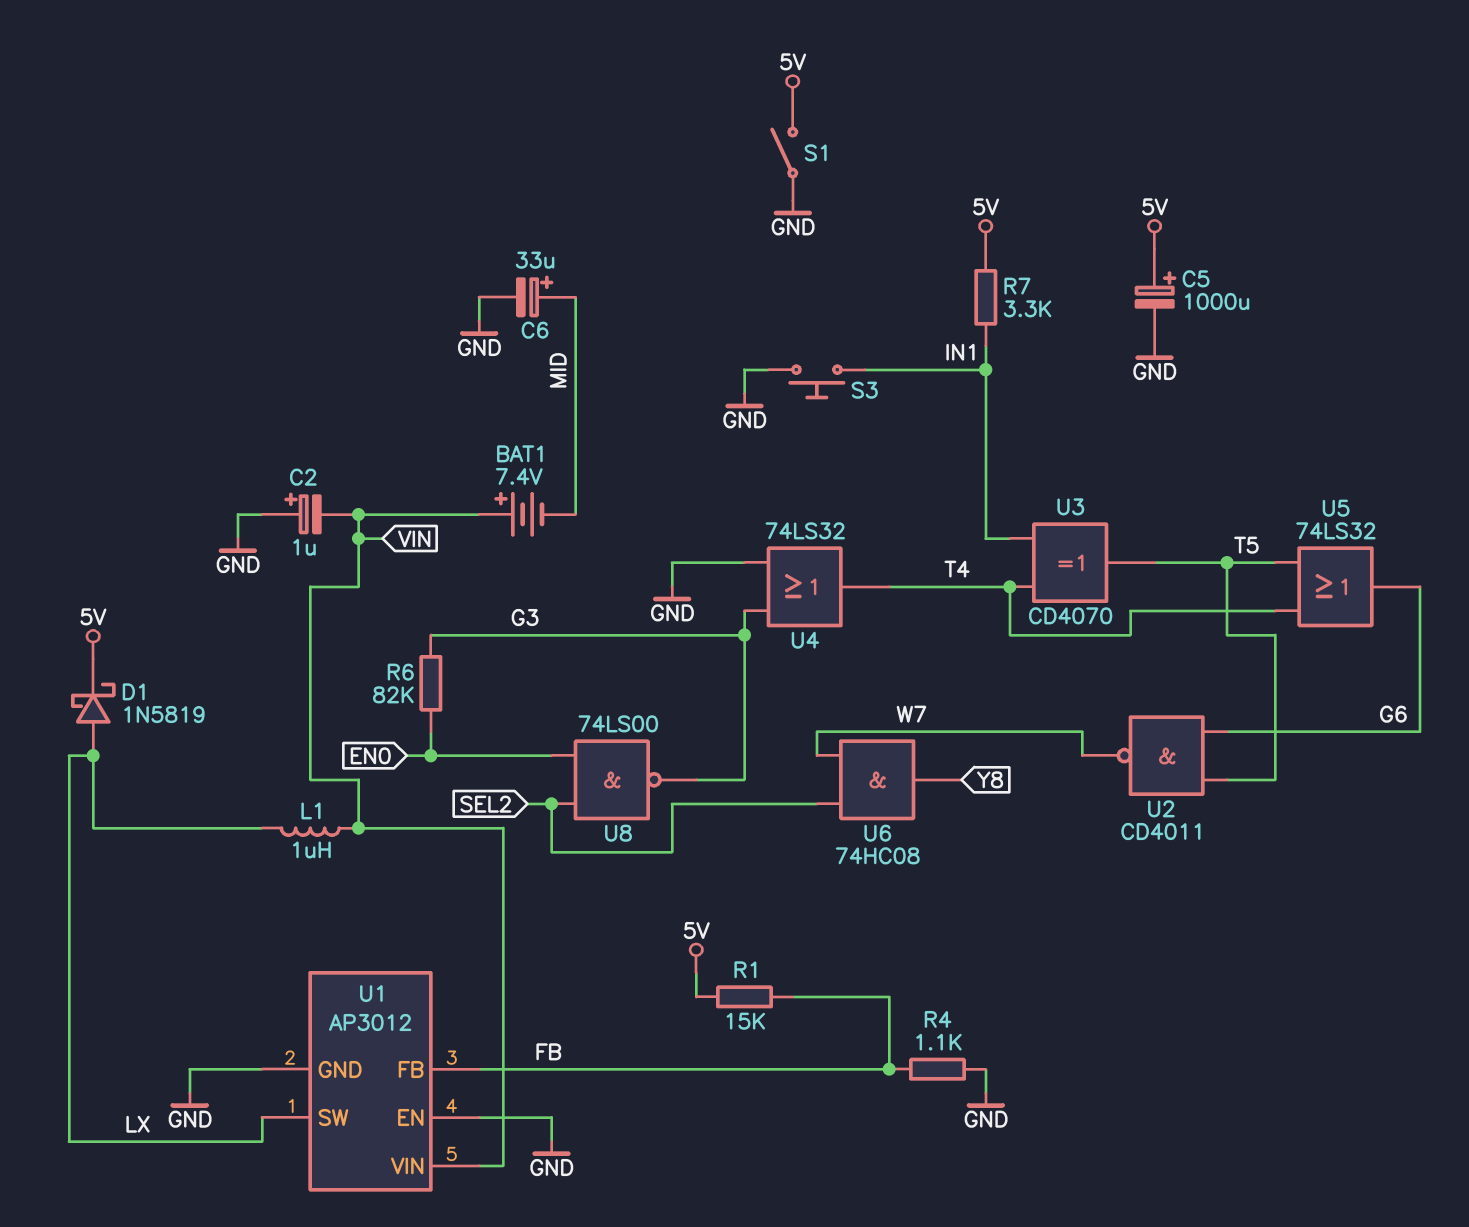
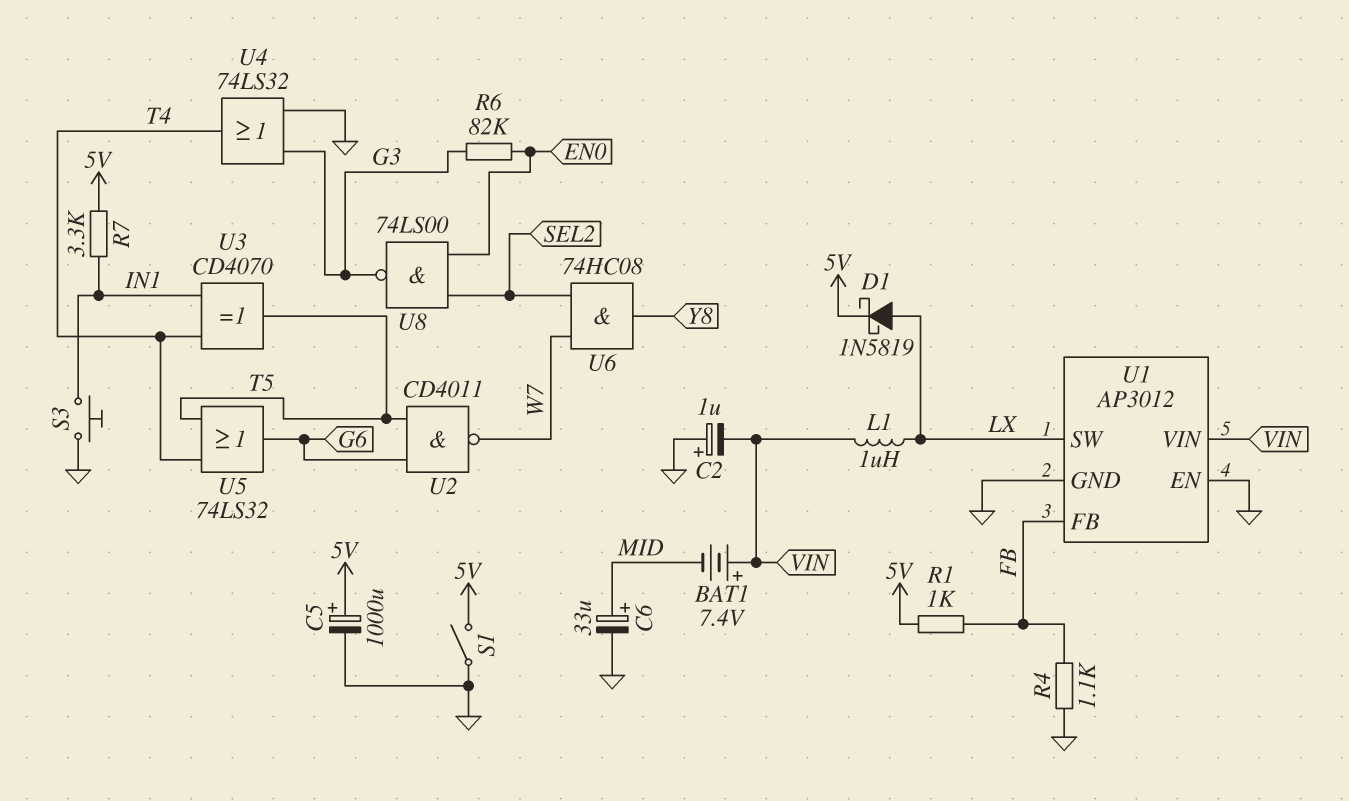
R1: 15k (5V, FB) -> 1k (5V, FB)

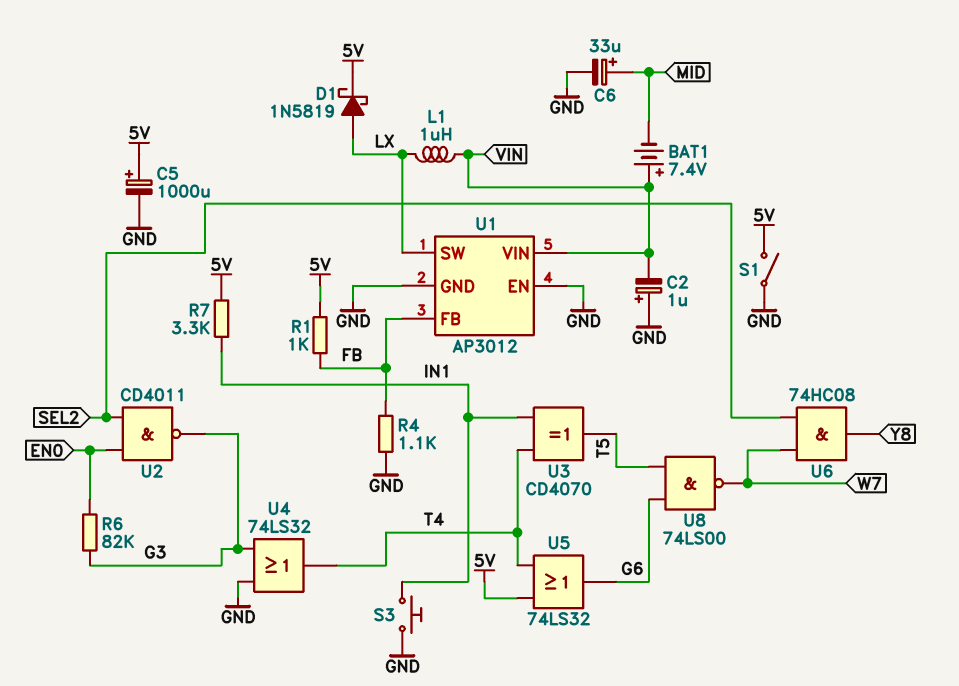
U2: NAND CD4011 (in G6, in T5, out W7) -> NAND CD4011 (in EN0, in SEL2, out G3)
U5: OR 74LS32 (in T4, in T5, out G6) -> OR 74LS32 (in 5V, in T4, out G6)
U8: NAND 74LS00 (in EN0, in SEL2, out G3) -> NAND 74LS00 (in G6, in T5, out W7)

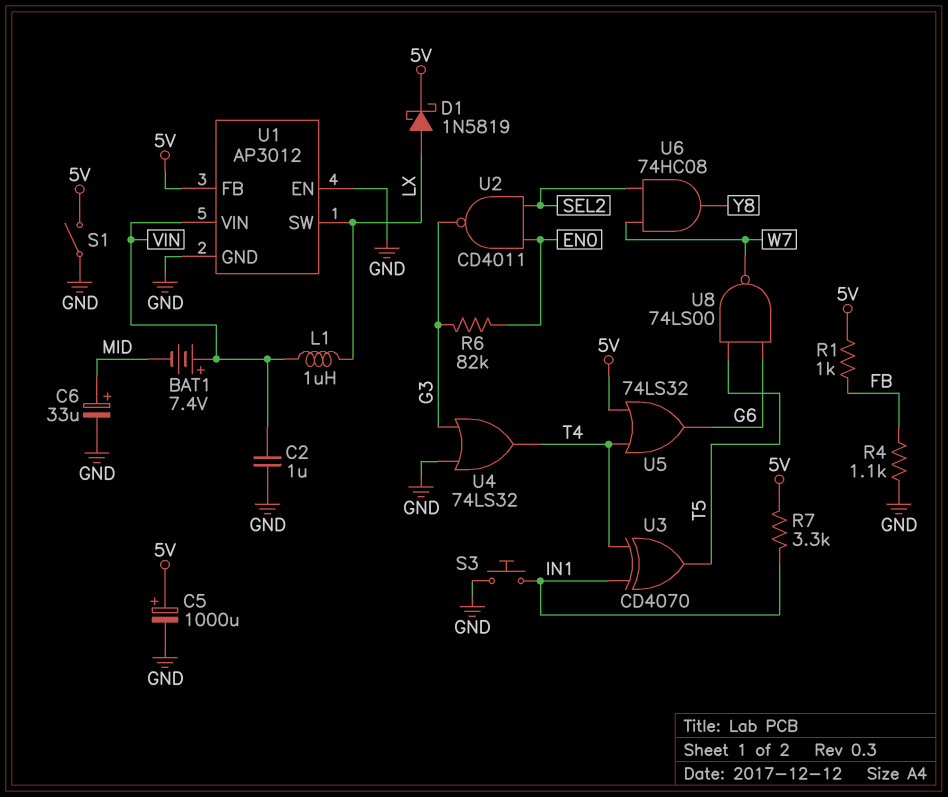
C2: 1uF (plus GND, minus VIN) -> 1uF (GND, VIN)
U1 pin FB: FB -> 5V

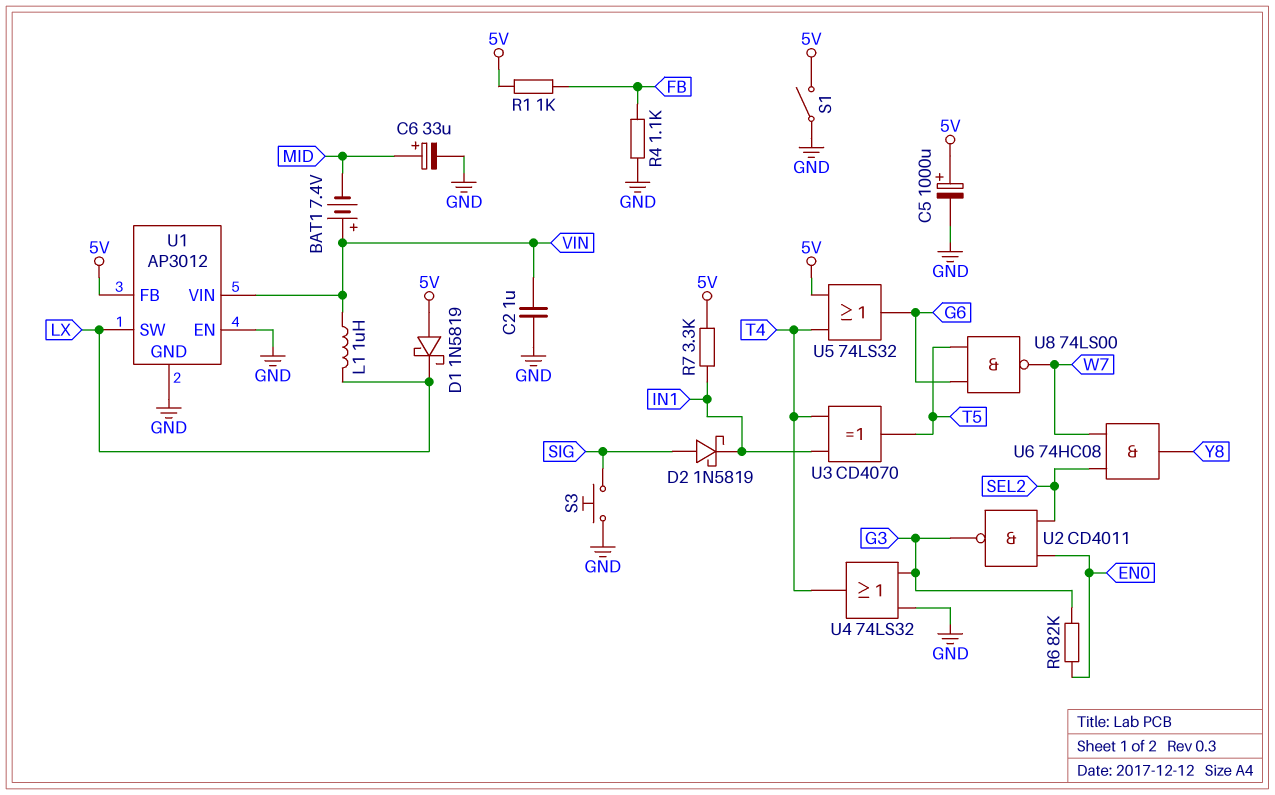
D1: schottky 1N5819 (A LX, K 5V) -> schottky 1N5819 (A 5V, K LX)
D2: none -> schottky 1N5819 (A SIG, K IN1)
S3: button (GND, IN1) -> button (GND, SIG)

